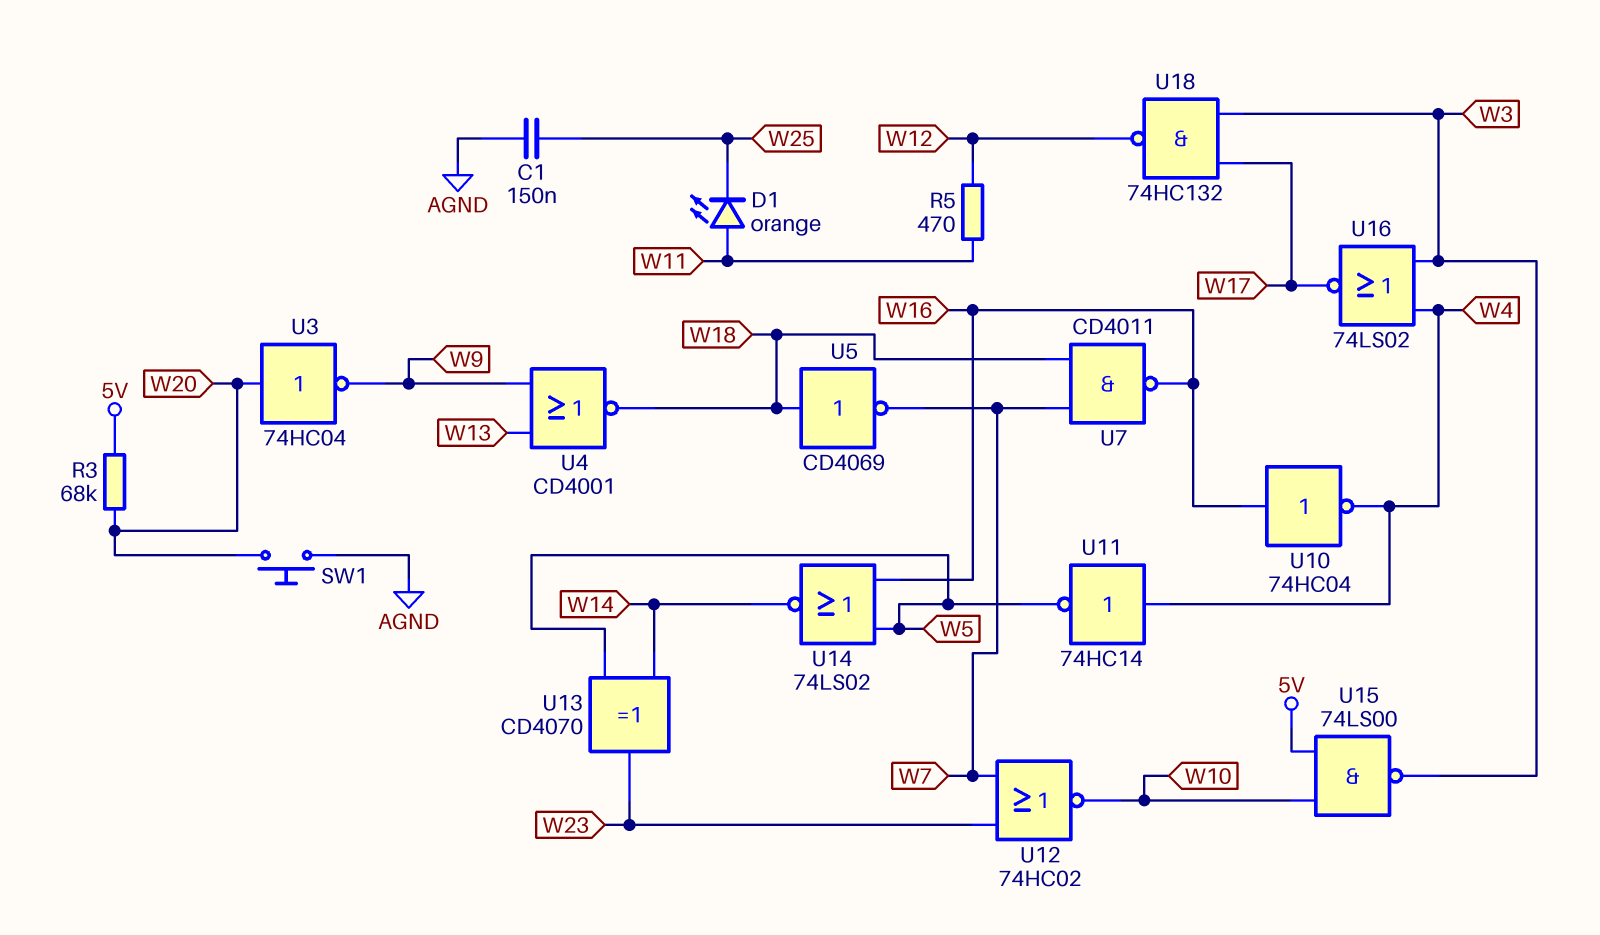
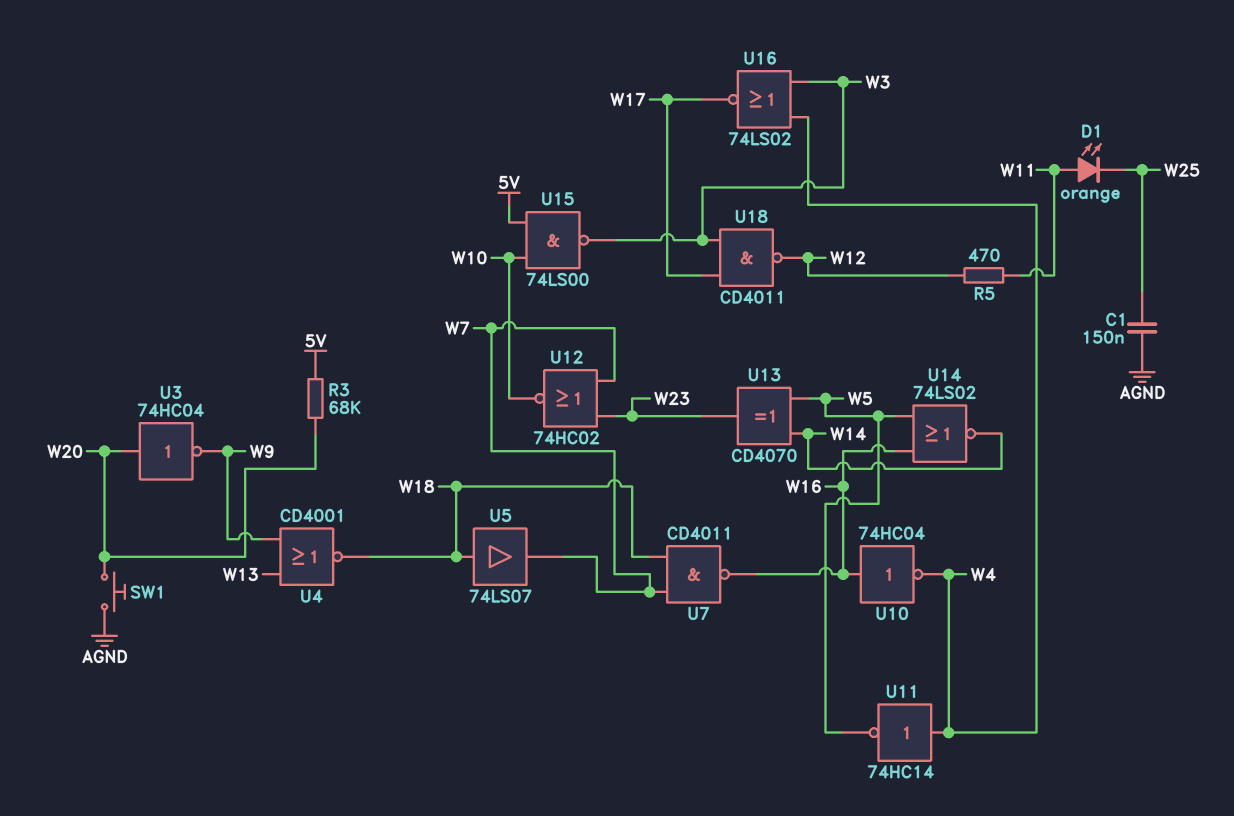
U5: NOT CD4069 (in W18, out W7) -> buffer 74LS07 (in W18, out W7)
U18: NAND 74HC132 (in W3, in W17, out W12) -> NAND CD4011 (in W3, in W17, out W12)

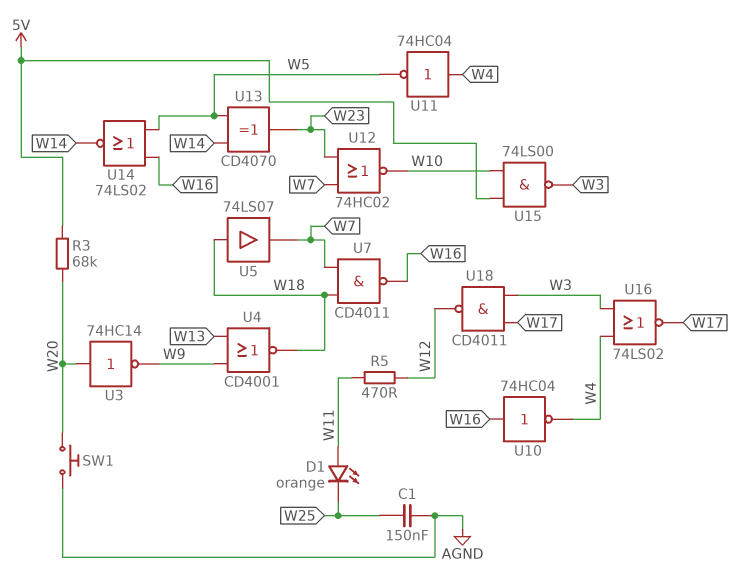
U3: NOT 74HC04 (in W20, out W9) -> NOT 74HC14 (in W20, out W9)
U11: NOT 74HC14 (in W4, out W5) -> NOT 74HC04 (in W4, out W5)

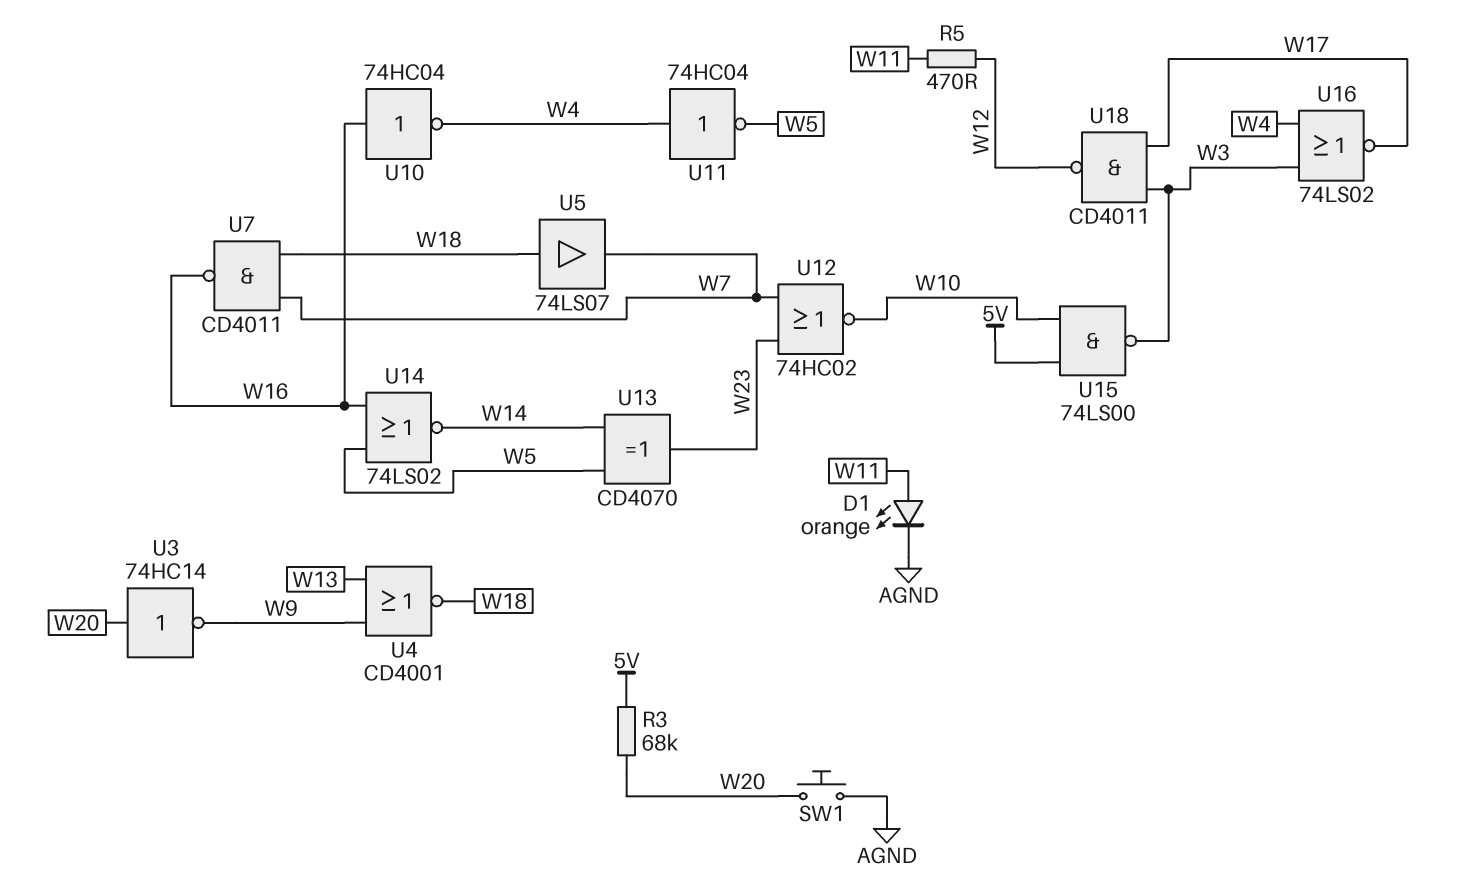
C1: 150nF (AGND, W25) -> none
D1: LED orange (A W11, K W25) -> LED orange (A W11, K AGND)

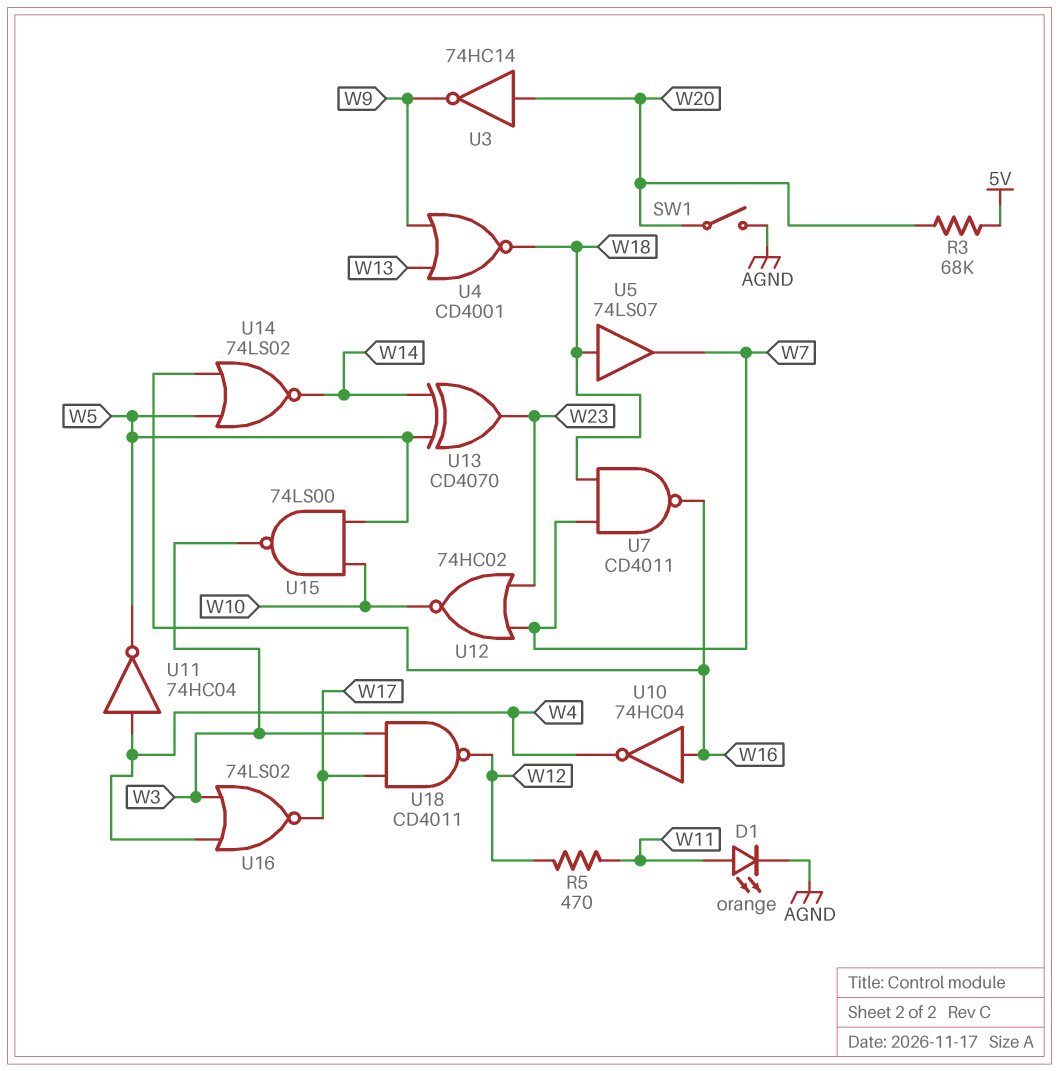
SW1: button (AGND, W20) -> switch (AGND, W20)
U15: NAND 74LS00 (in 5V, in W10, out W3) -> NAND 74LS00 (in W5, in W10, out W3)

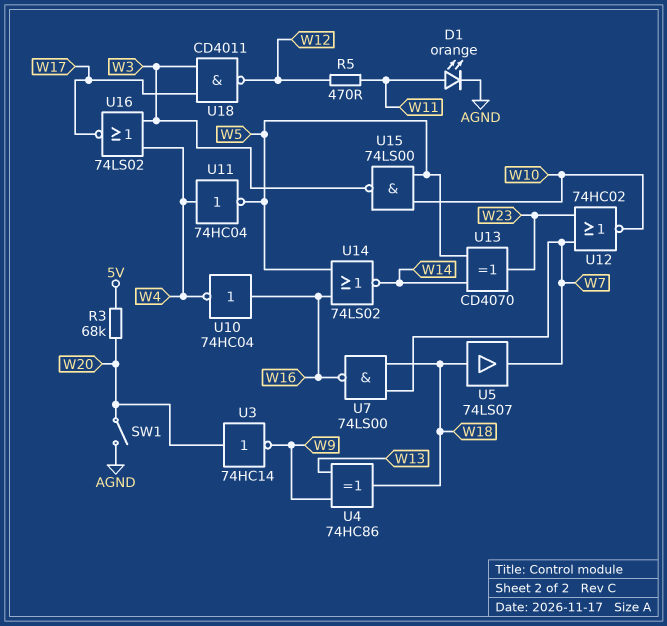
U4: NOR CD4001 (in W9, in W13, out W18) -> XOR 74HC86 (in W9, in W13, out W18)
U7: NAND CD4011 (in W7, in W18, out W16) -> NAND 74LS00 (in W7, in W18, out W16)

